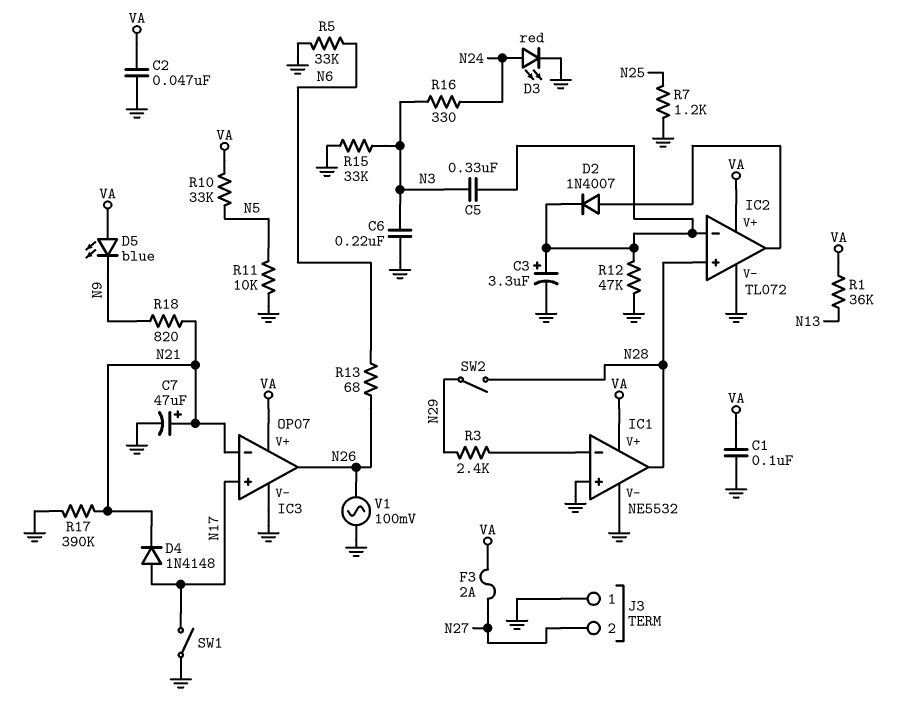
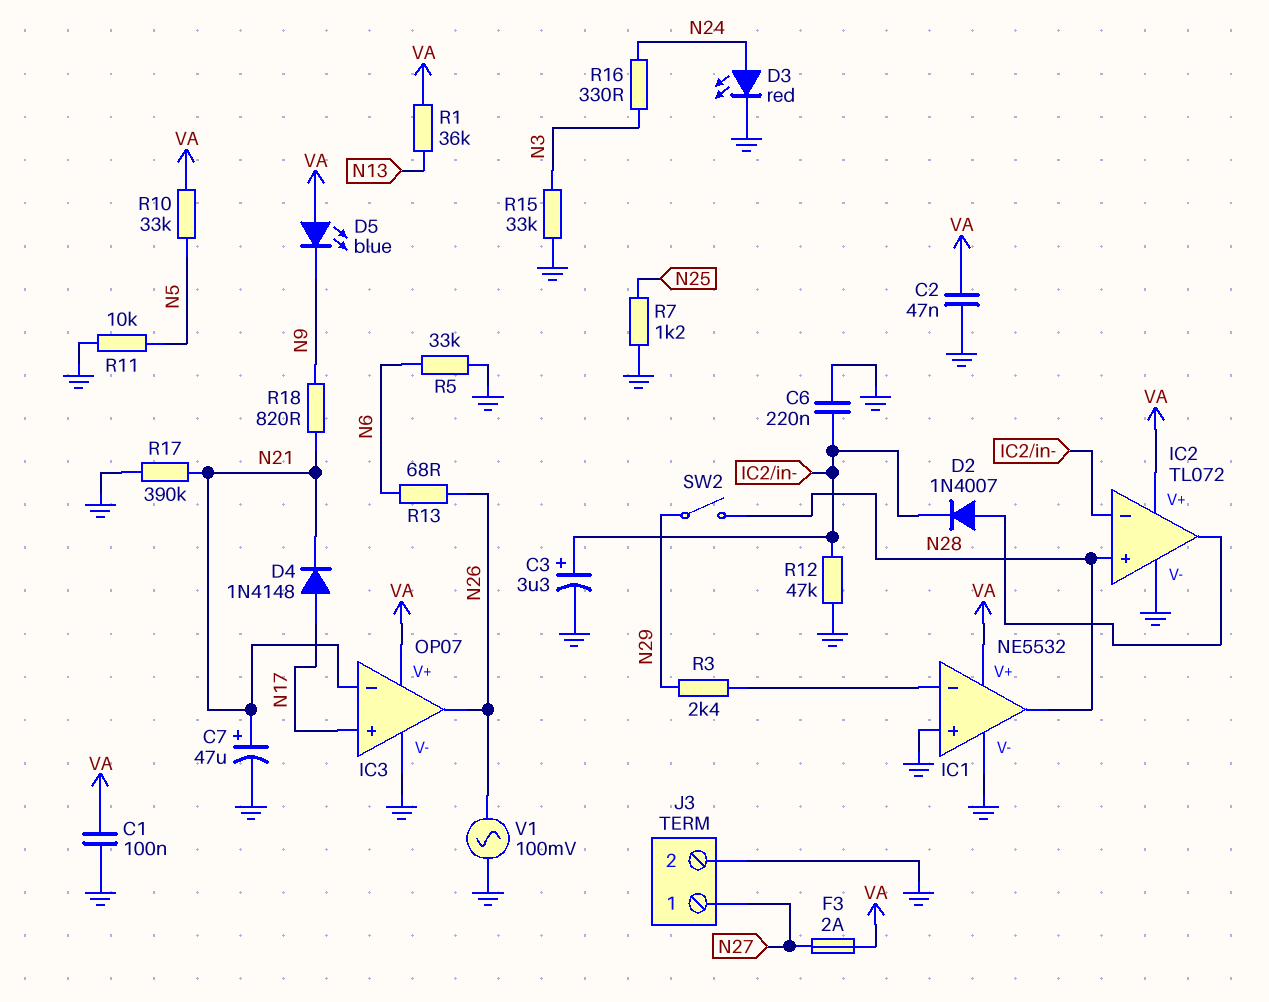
C5: 330nF (IC2/in-, N3) -> none
C6: 220nF (GND, N3) -> 220nF (GND, IC2/in-)
J3 pin 1: GND -> N27
J3 pin 2: N27 -> GND
SW1: switch (GND, N17) -> none

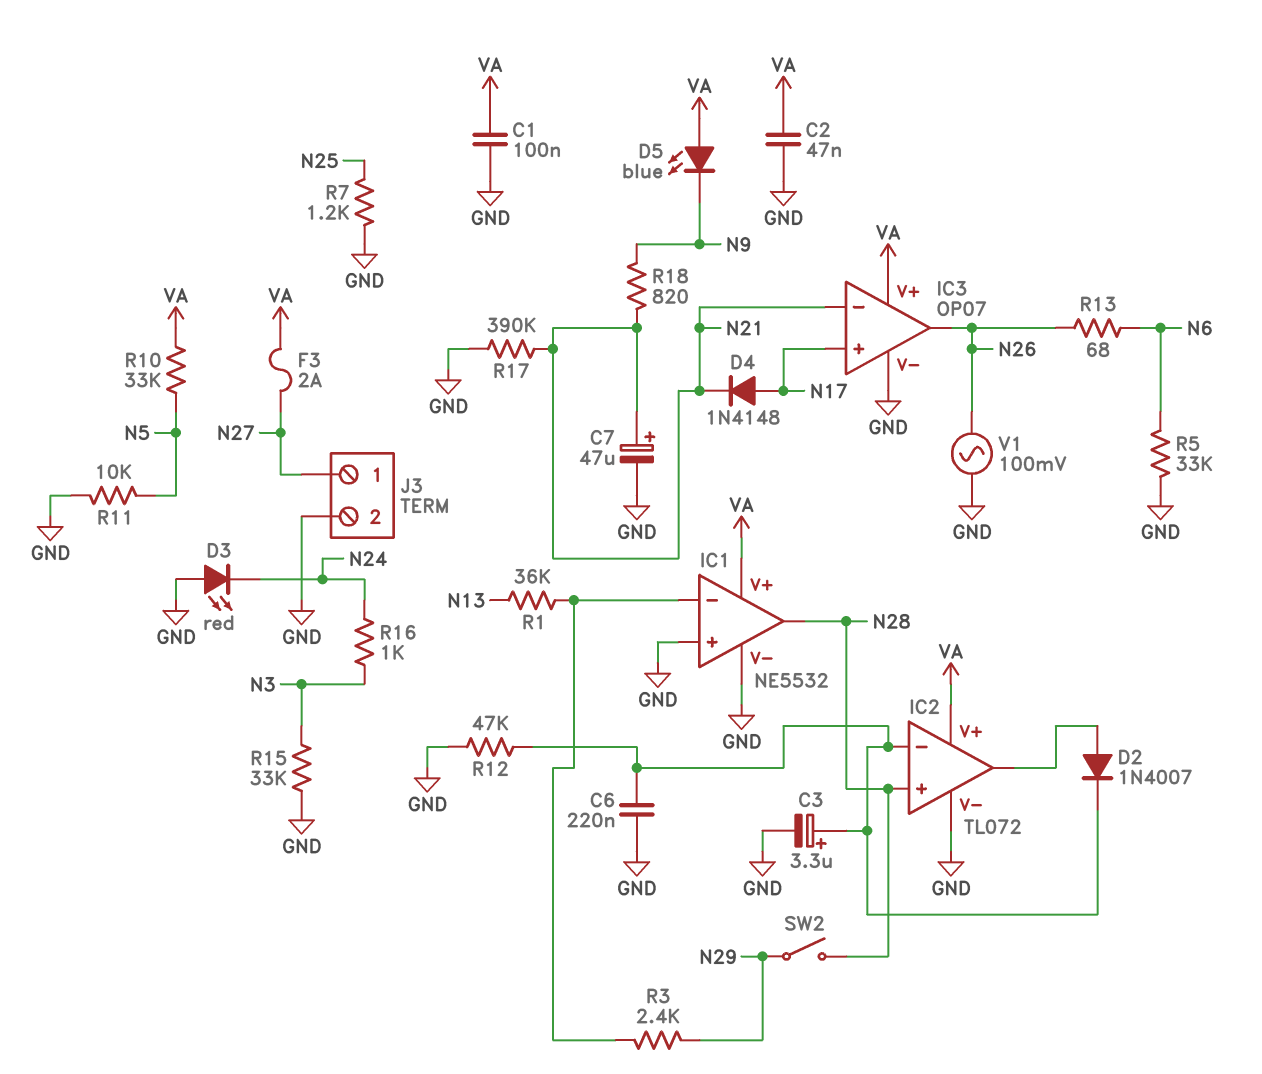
D3: LED red (A N24, K GND) -> LED red (A GND, K N24)
R1: 36k (N13, VA) -> 36k (IC1/in-, N13)
R16: 330 (N3, N24) -> 1k (N3, N24)

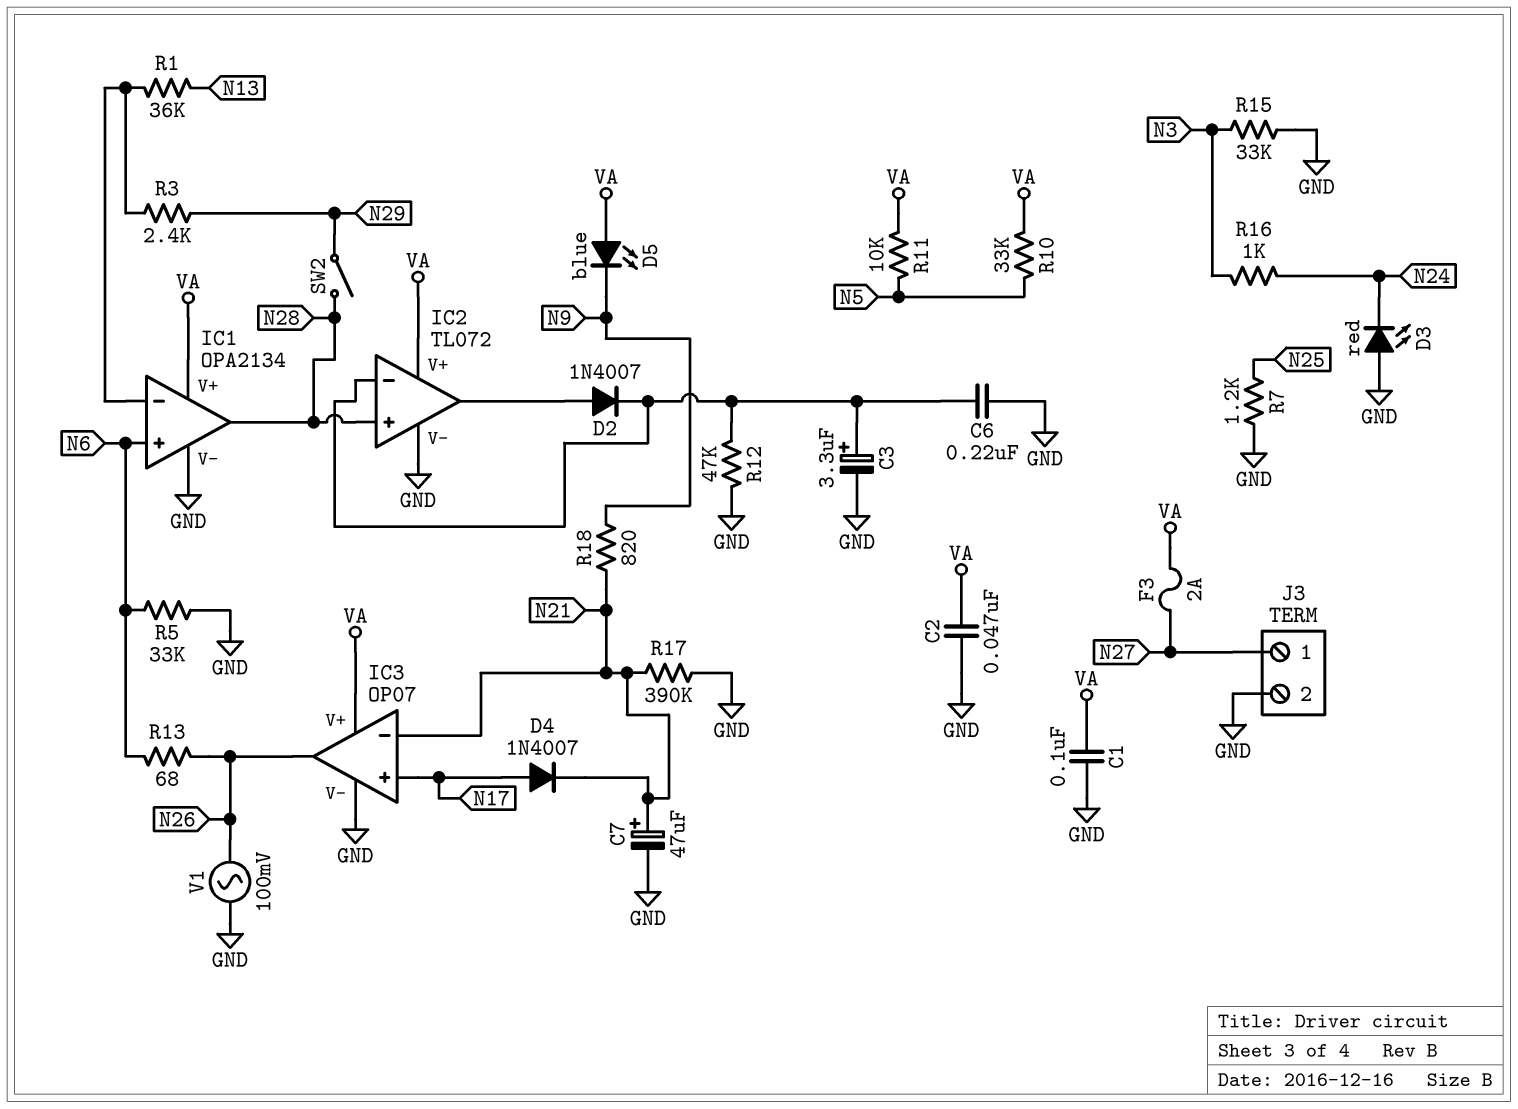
D4: diode 1N4148 (A N17, K N21) -> diode 1N4007 (A N17, K N21)
IC1: NE5532 -> OPA2134
IC1 pin in+: GND -> N6
R11: 10k (GND, N5) -> 10k (N5, VA)

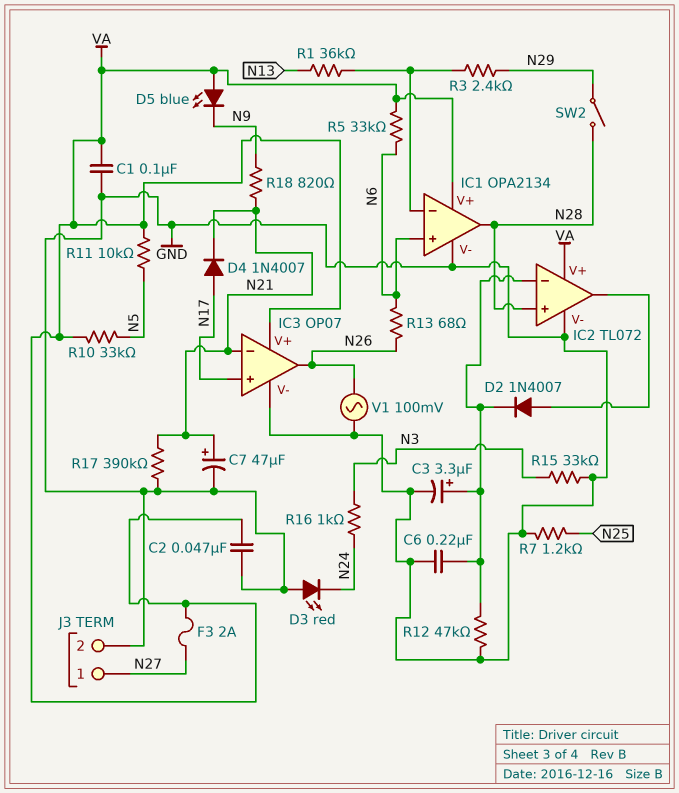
R5: 33k (GND, N6) -> 33k (N6, VA)

